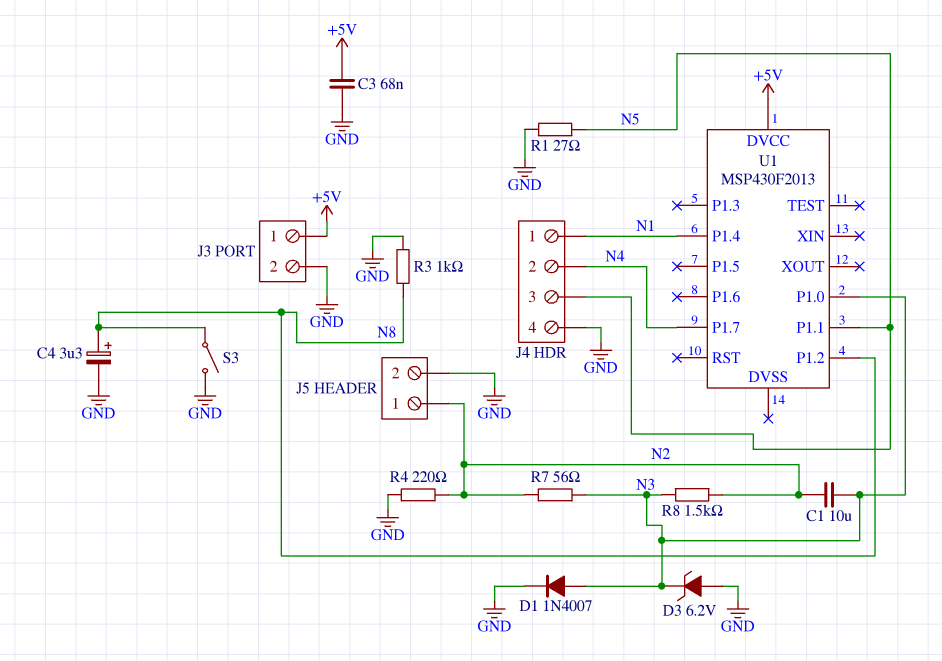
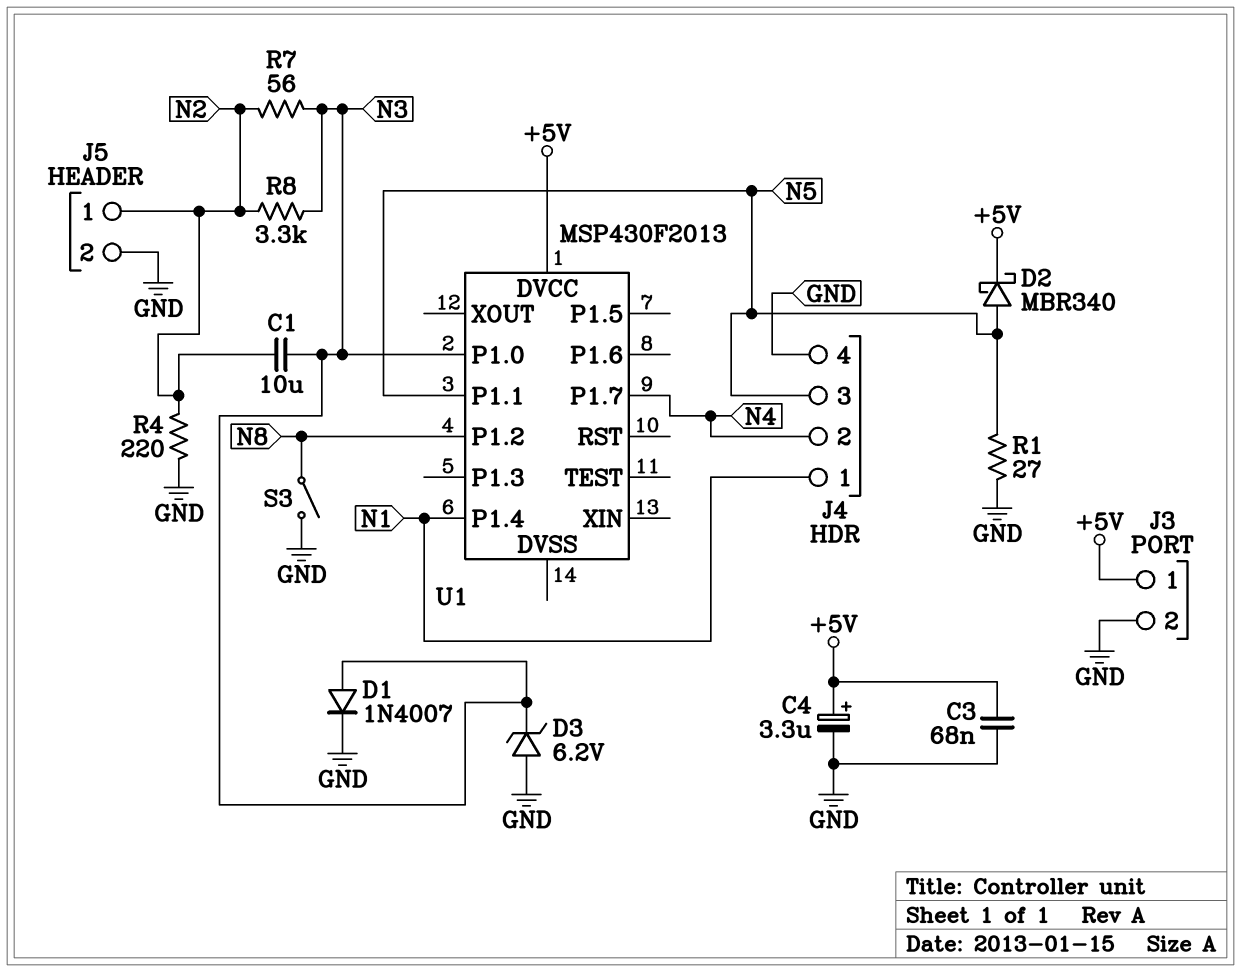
C4: 3.3uF (plus N8, minus GND) -> 3.3uF (plus +5V, minus GND)
D2: none -> schottky MBR340 (A N5, K +5V)
R3: 1k (GND, N8) -> none
R8: 1.5k (N2, N3) -> 3.3k (N2, N3)

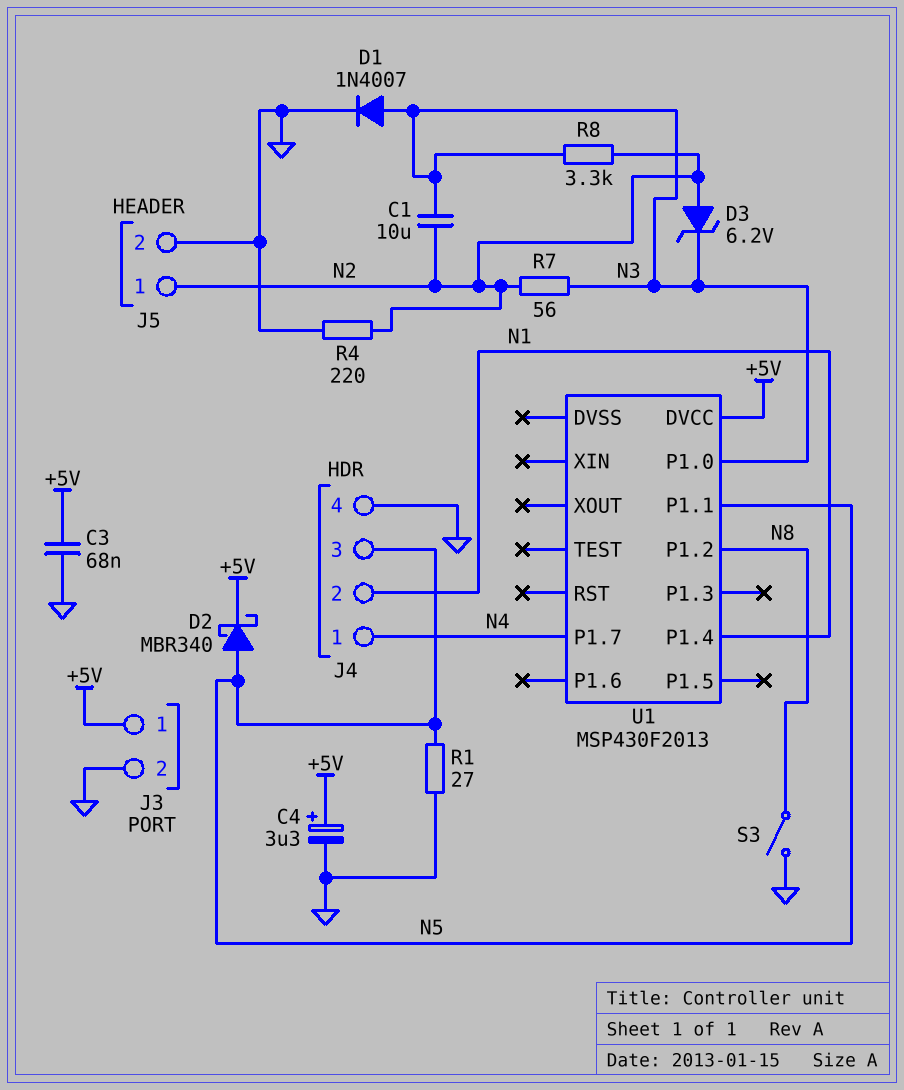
D3: zener 6.2V (A GND, K N3) -> zener 6.2V (A N2, K N3)
J4 pin 1: N1 -> N4
J4 pin 2: N4 -> N1

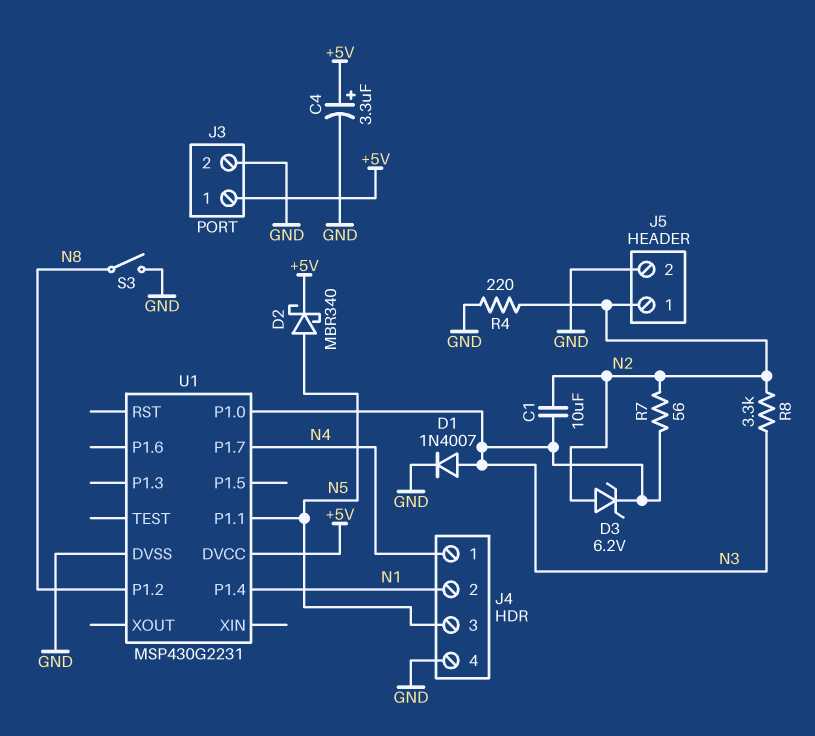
C3: 68nF (+5V, GND) -> none
R1: 27 (GND, N5) -> none
U1: MSP430F2013 -> MSP430G2231
U1 pin DVSS: none -> GND

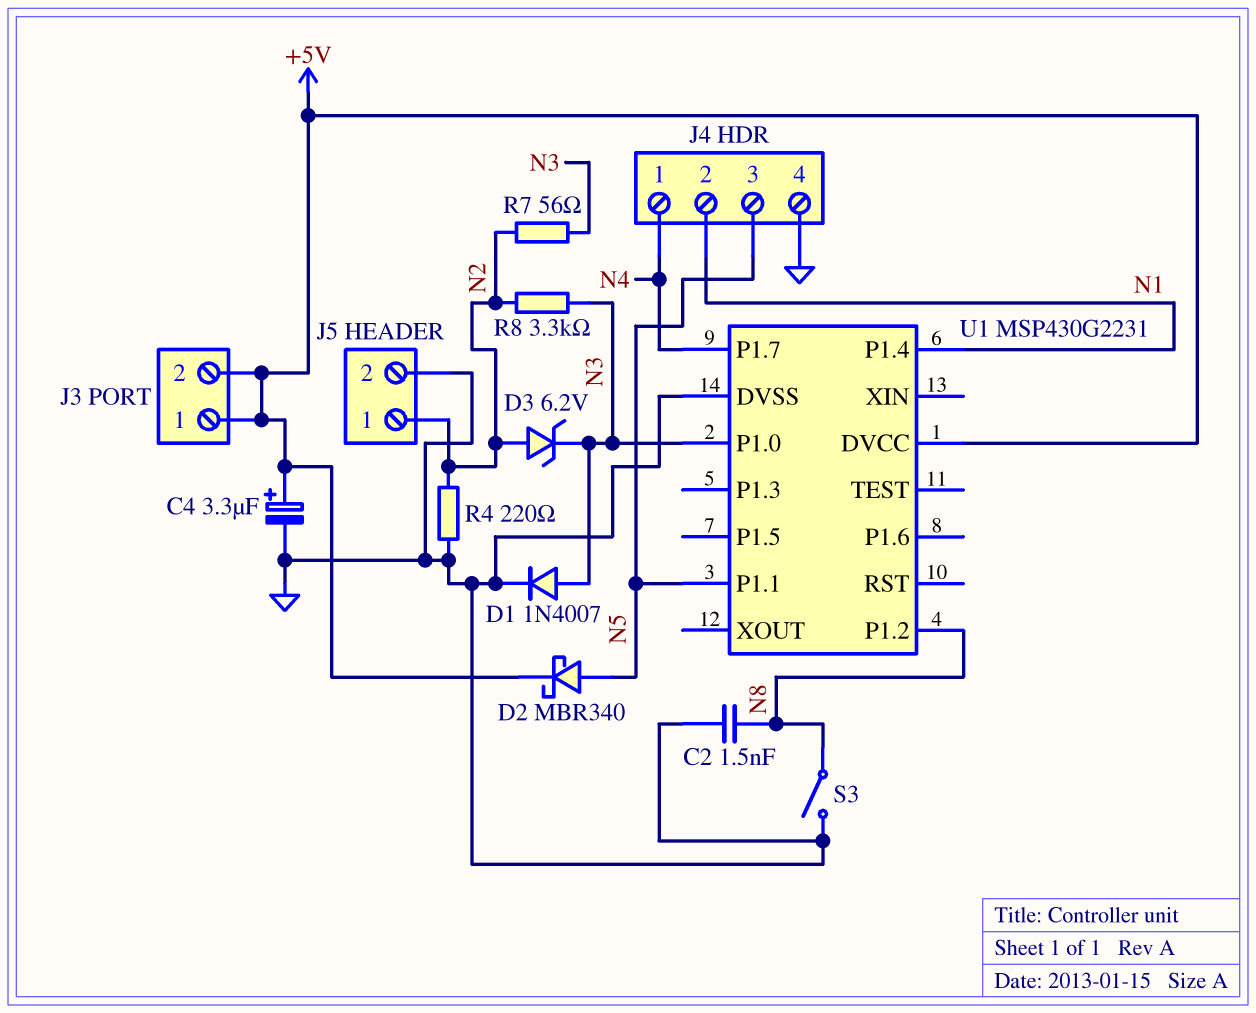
C1: 10uF (N2, N3) -> none
C2: none -> 1.5nF (GND, N8)
J3 pin 2: GND -> +5V

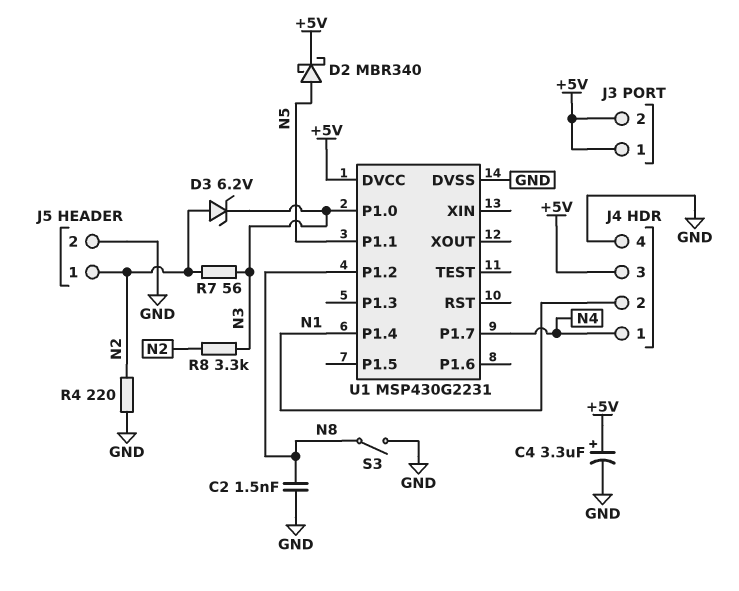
D1: diode 1N4007 (A N3, K GND) -> none
J4 pin 3: N5 -> +5V

